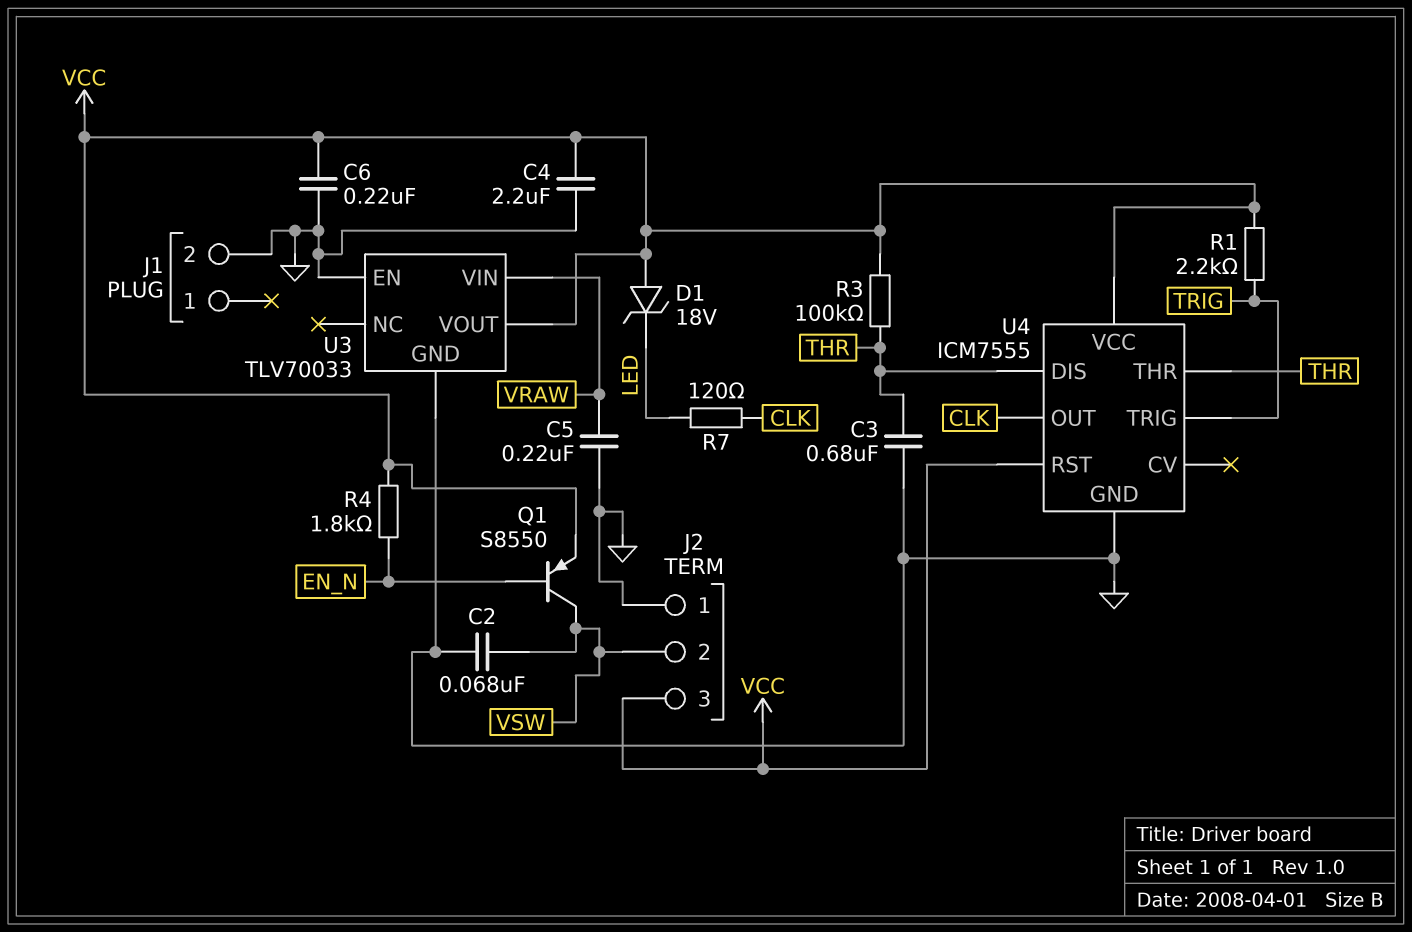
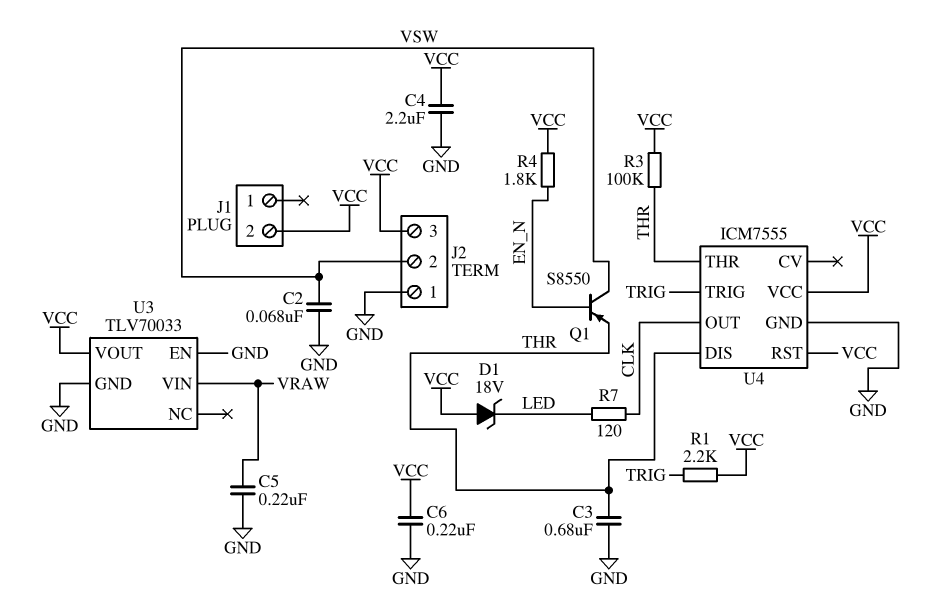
J1 pin 2: GND -> VCC
Q1: PNP S8550 (B EN_N, C VSW, E VCC) -> PNP S8550 (B EN_N, C VSW, E THR)

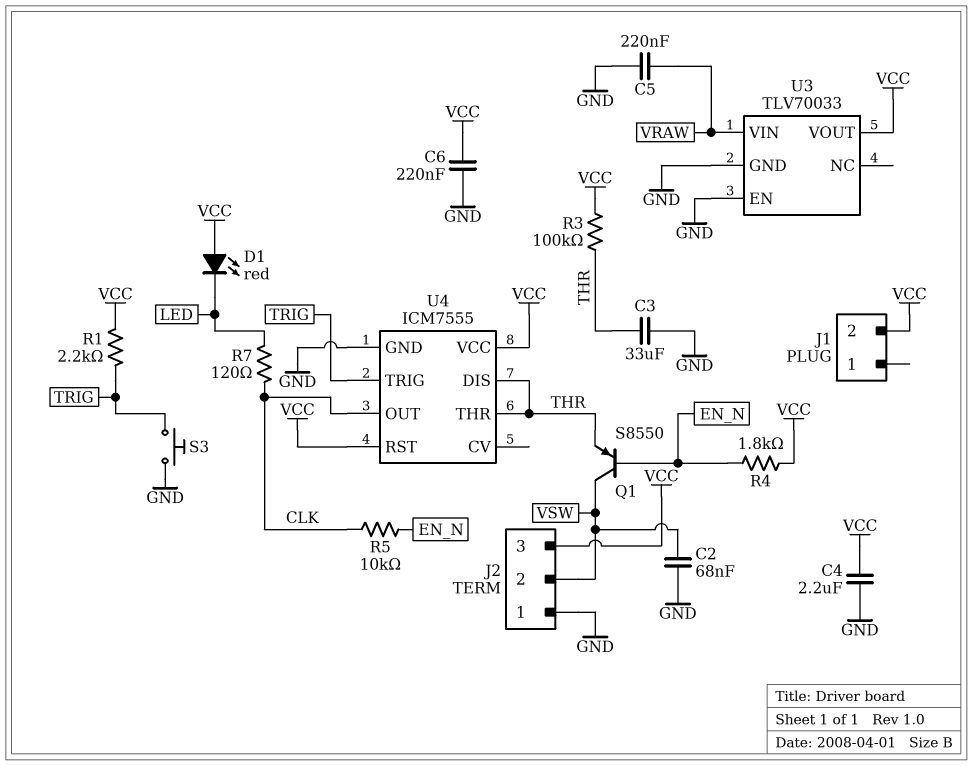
C3: 680nF (GND, THR) -> 33uF (GND, THR)
D1: zener 18V (A VCC, K LED) -> LED red (A VCC, K LED)
R5: none -> 10k (CLK, EN_N)
S3: none -> button (GND, TRIG)

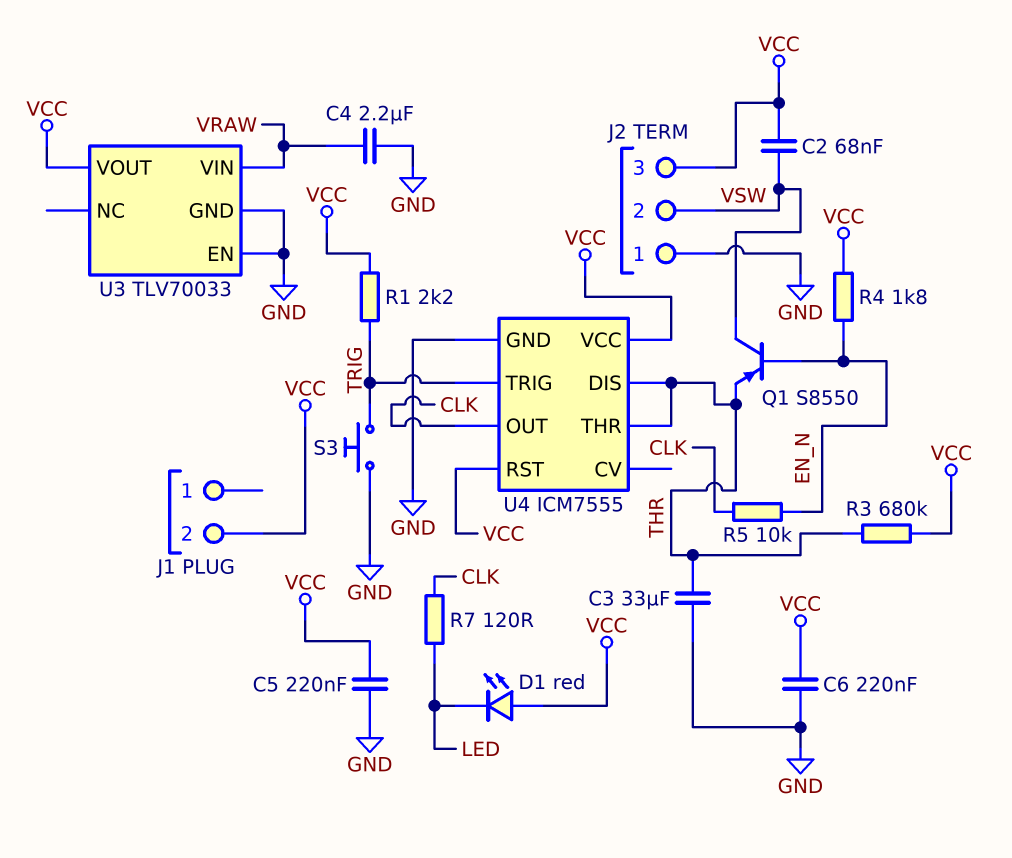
C2: 68nF (GND, VSW) -> 68nF (VCC, VSW)
C4: 2.2uF (GND, VCC) -> 2.2uF (GND, VRAW)
C5: 220nF (GND, VRAW) -> 220nF (GND, VCC)
R3: 100k (THR, VCC) -> 680k (THR, VCC)

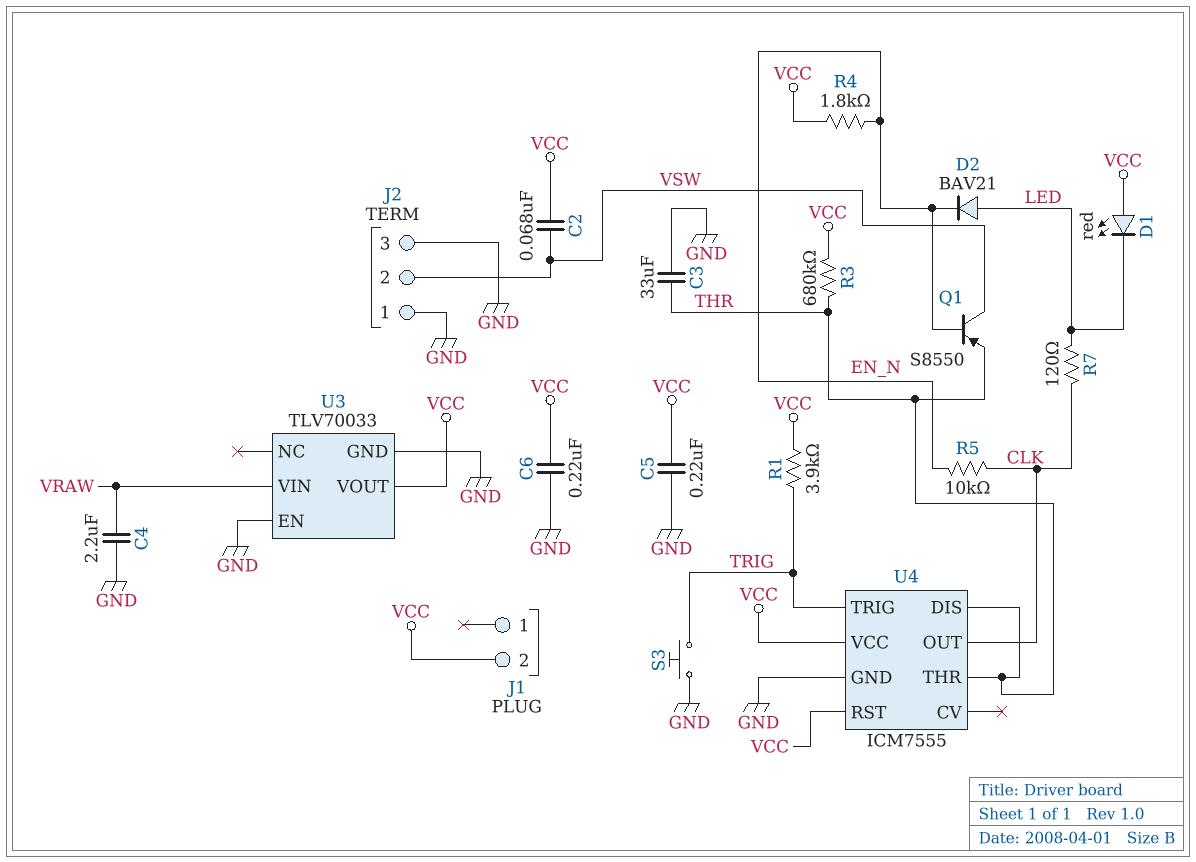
D2: none -> diode BAV21 (A LED, K EN_N)
J2 pin 3: VCC -> GND
R1: 2.2k (TRIG, VCC) -> 3.9k (TRIG, VCC)

